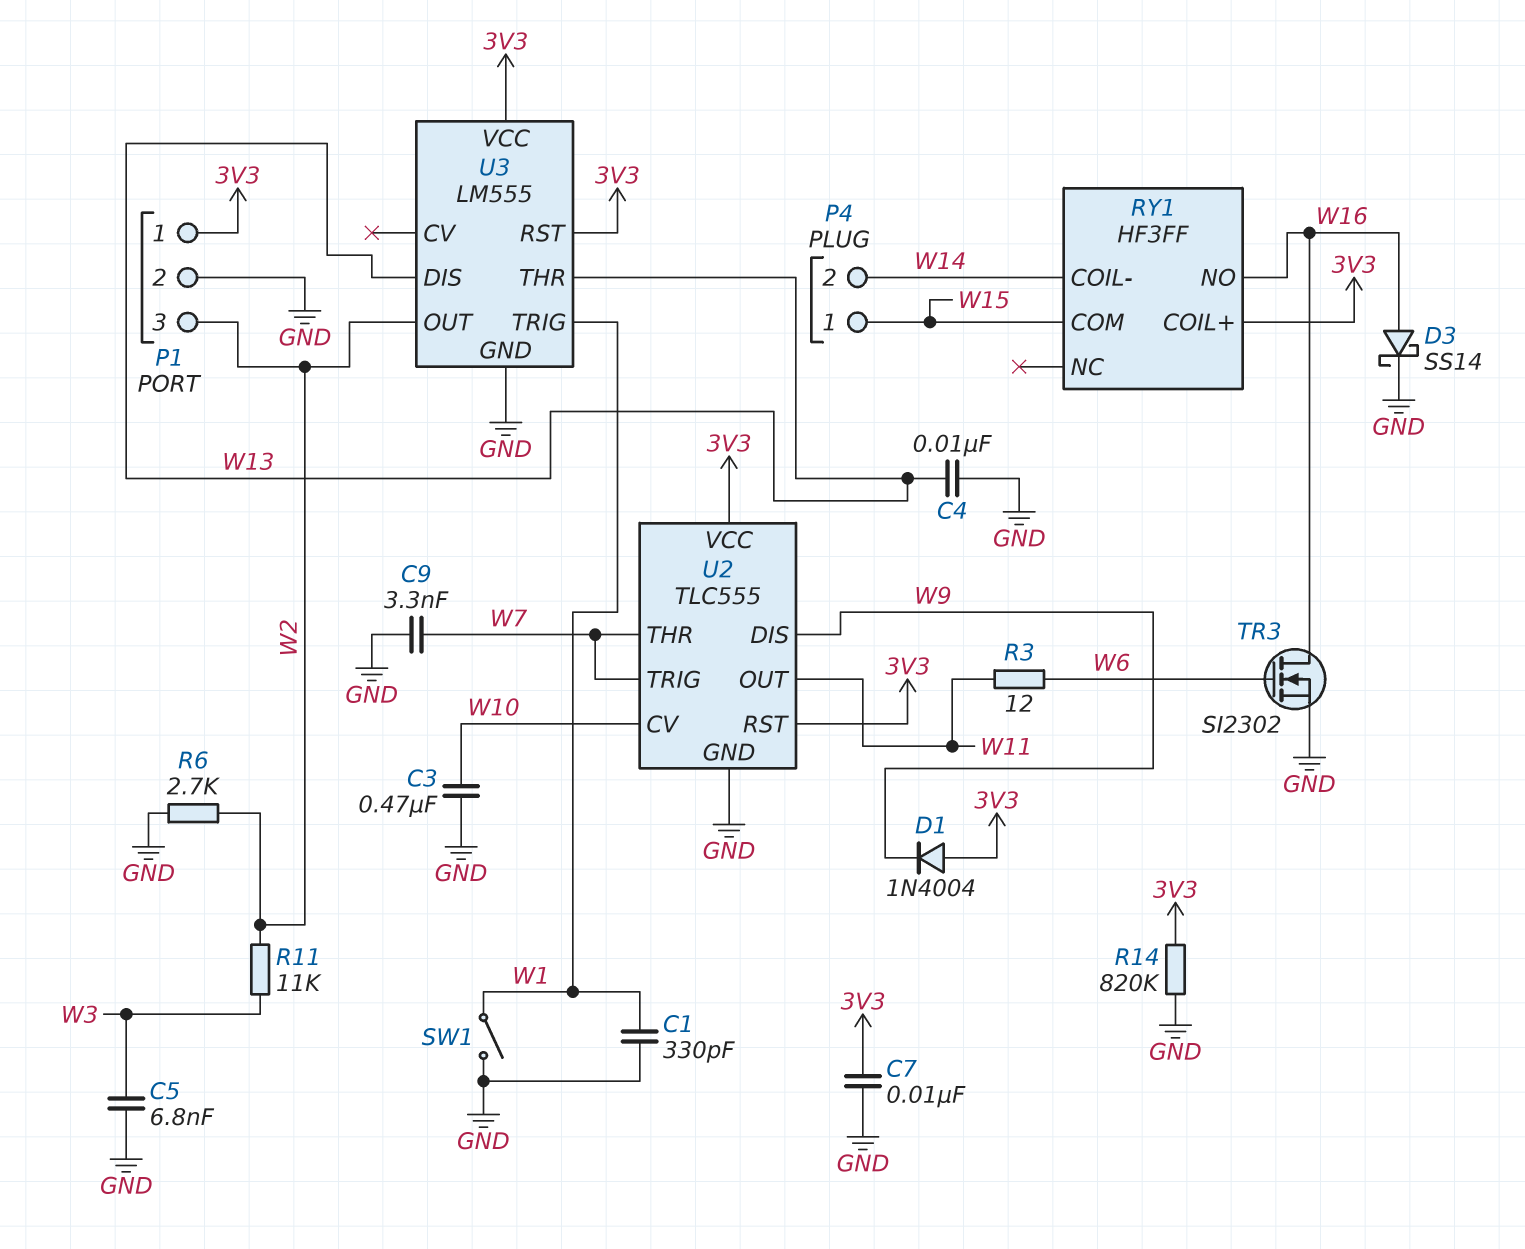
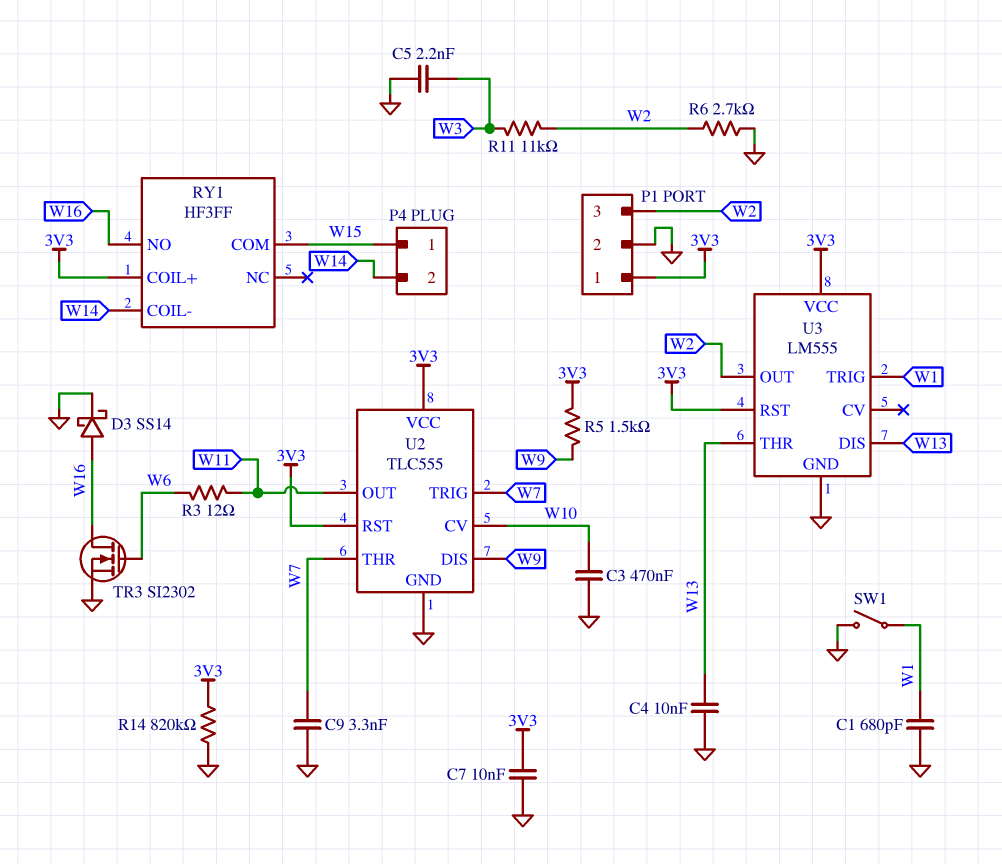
C1: 330pF (GND, W1) -> 680pF (GND, W1)
C5: 6.8nF (GND, W3) -> 2.2nF (GND, W3)
D1: diode 1N4004 (A 3V3, K W9) -> none
R5: none -> 1.5k (3V3, W9)

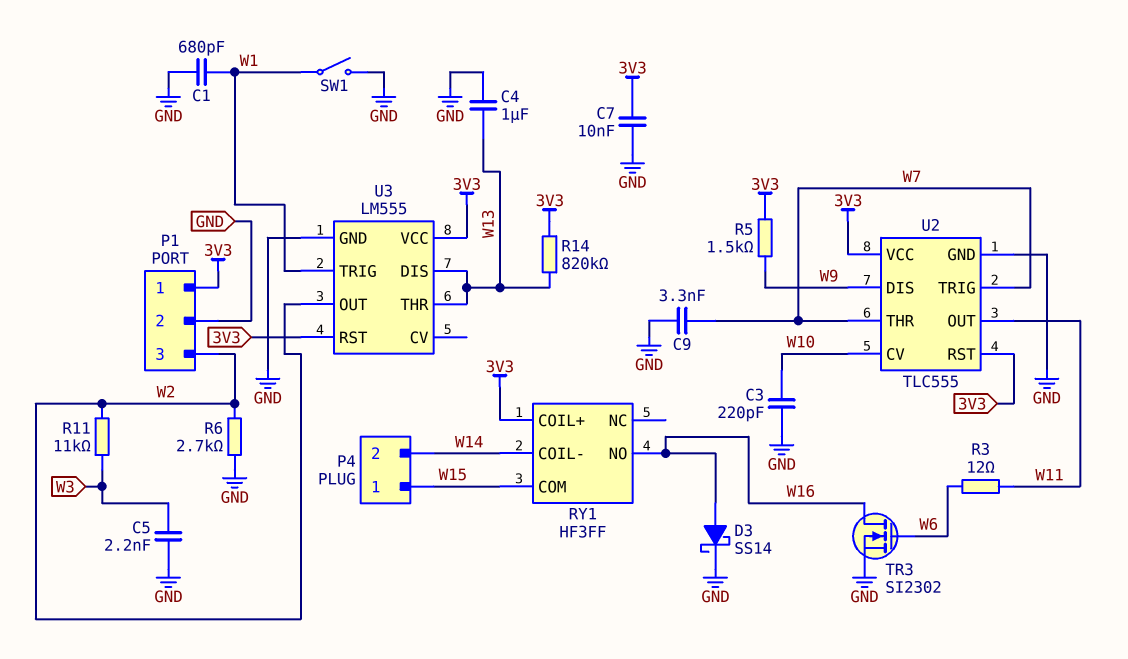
C3: 470nF (GND, W10) -> 220pF (GND, W10)
C4: 10nF (GND, W13) -> 1uF (GND, W13)
R14: 820k (3V3, GND) -> 820k (3V3, W13)

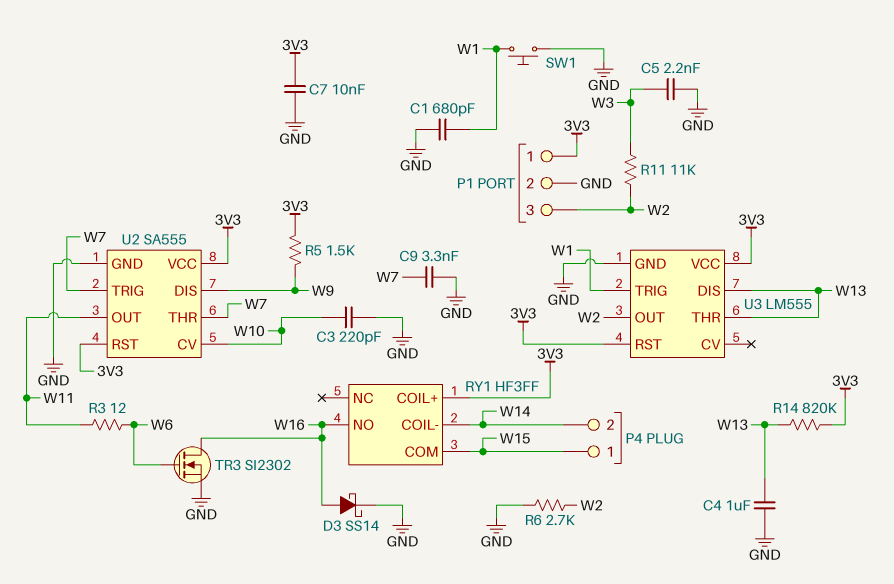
SW1: switch (GND, W1) -> button (GND, W1)
U2: TLC555 -> SA555

